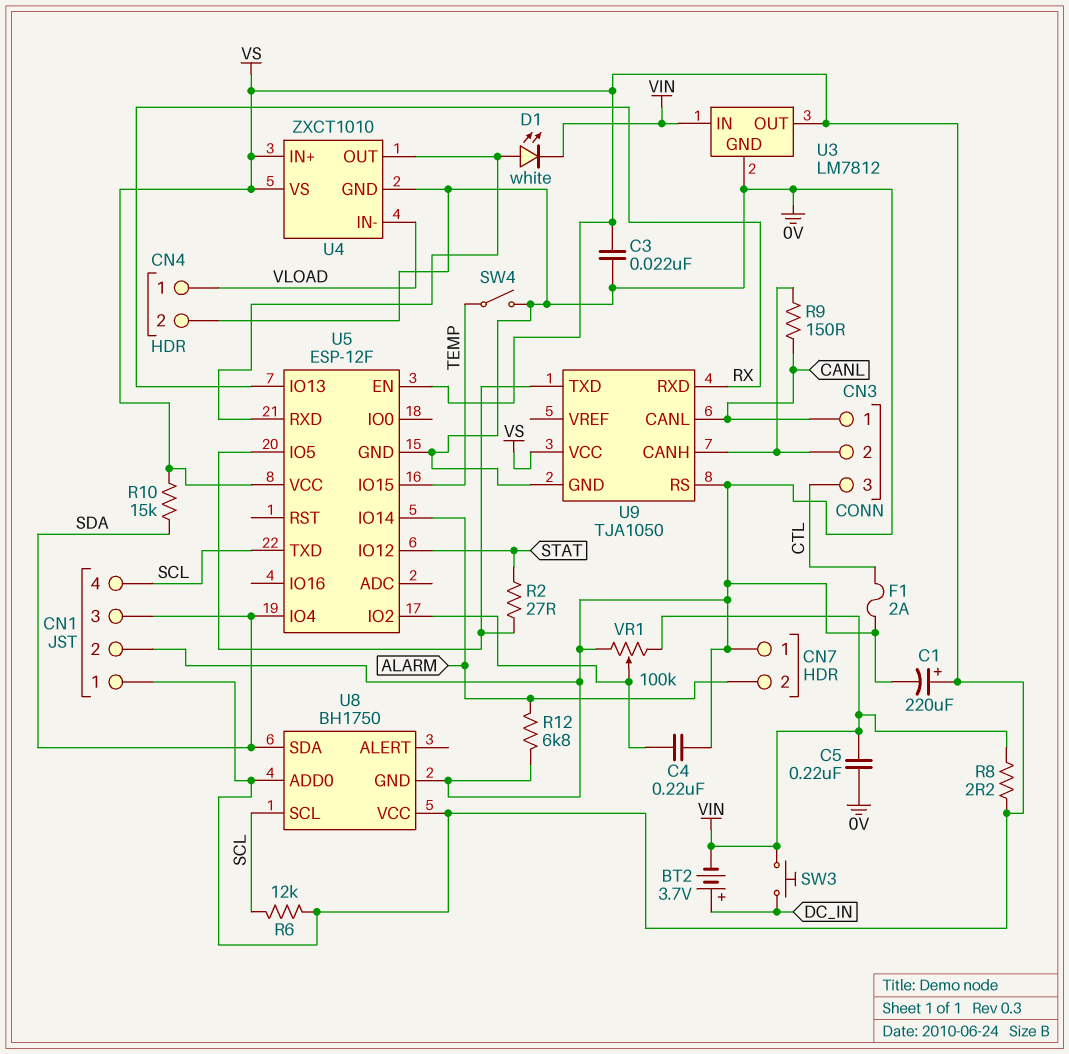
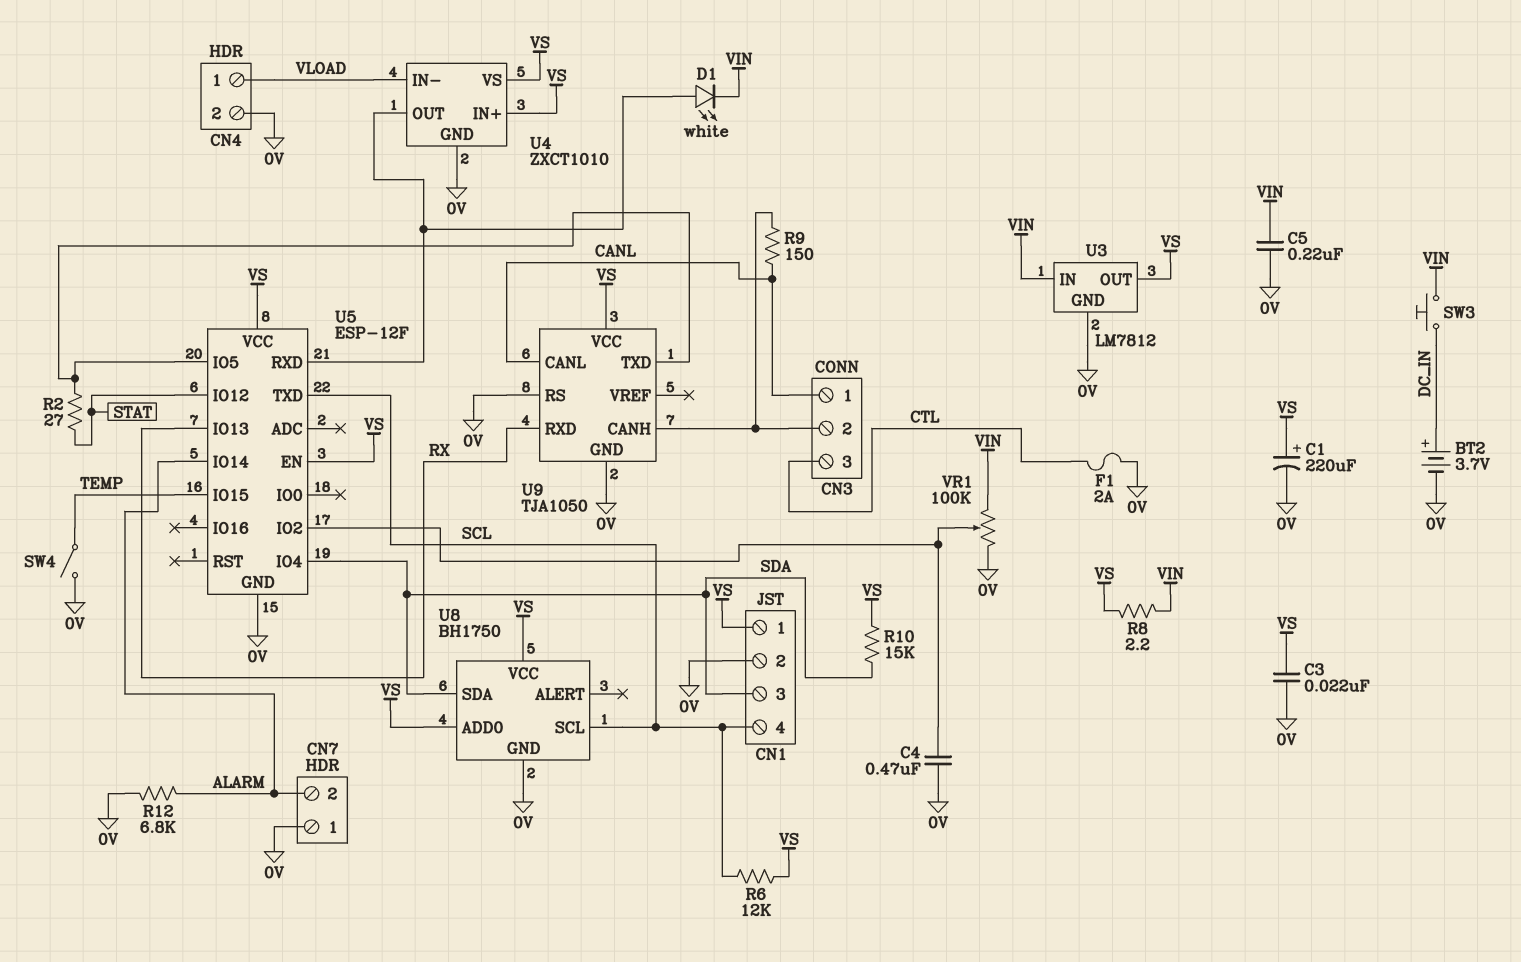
BT2: 3.7V (plus DC_IN, minus VIN) -> 3.7V (plus DC_IN, minus 0V)
C4: 220nF (0V, U5/IO2) -> 470nF (0V, U5/IO2)

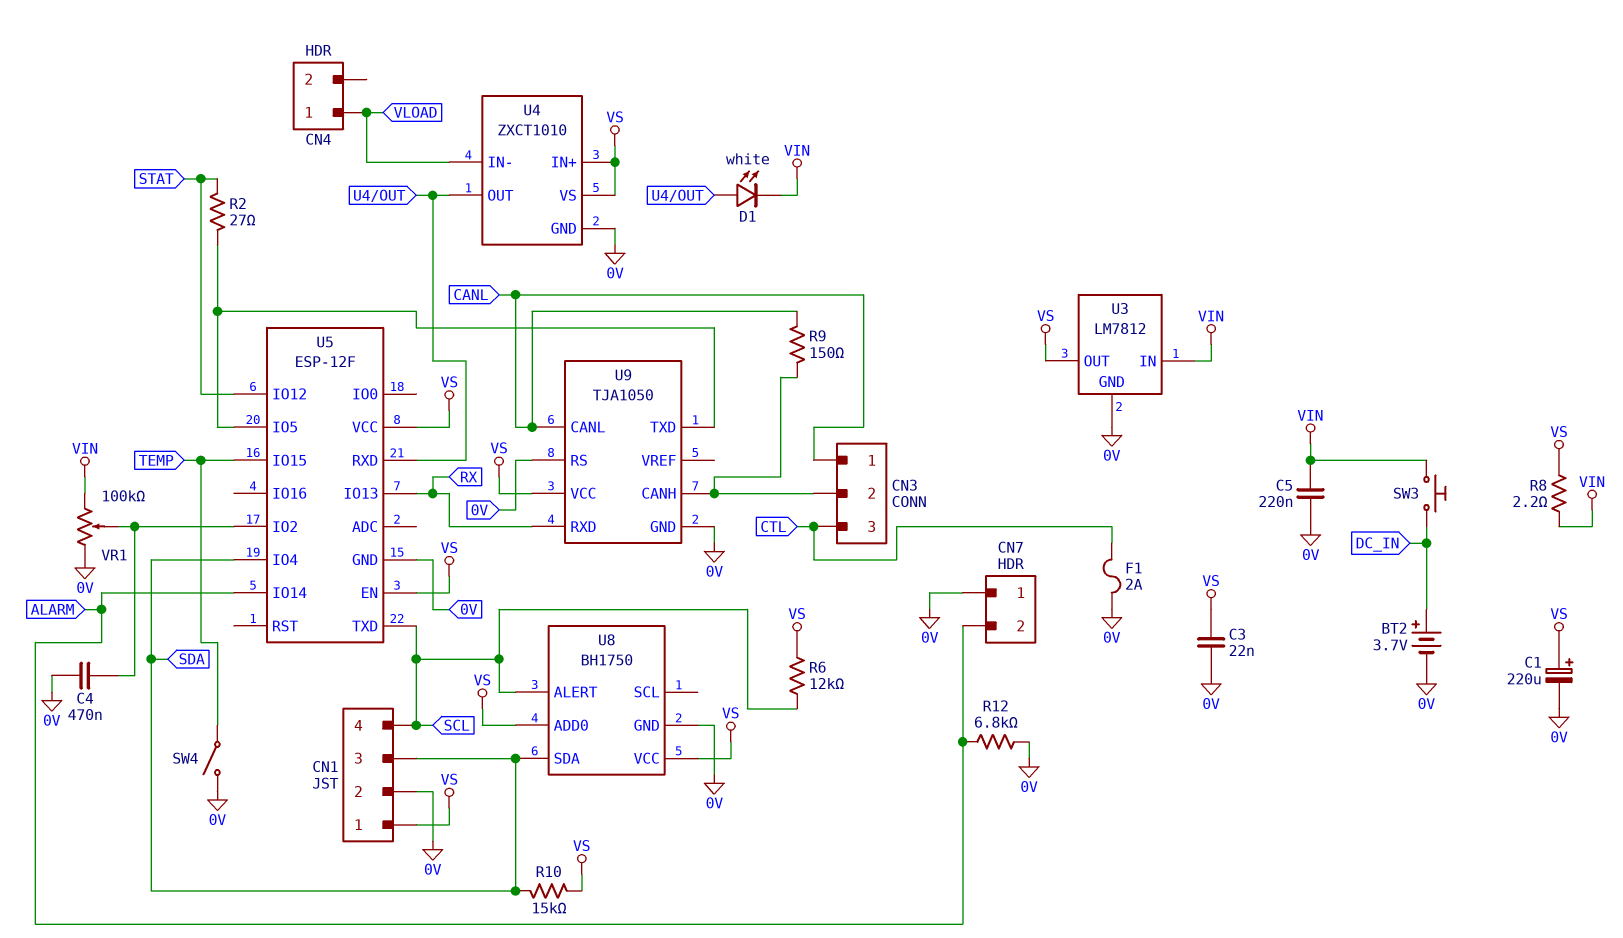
CN4 pin 2: 0V -> none
U8 pin ALERT: none -> SCL
U8 pin SCL: SCL -> none

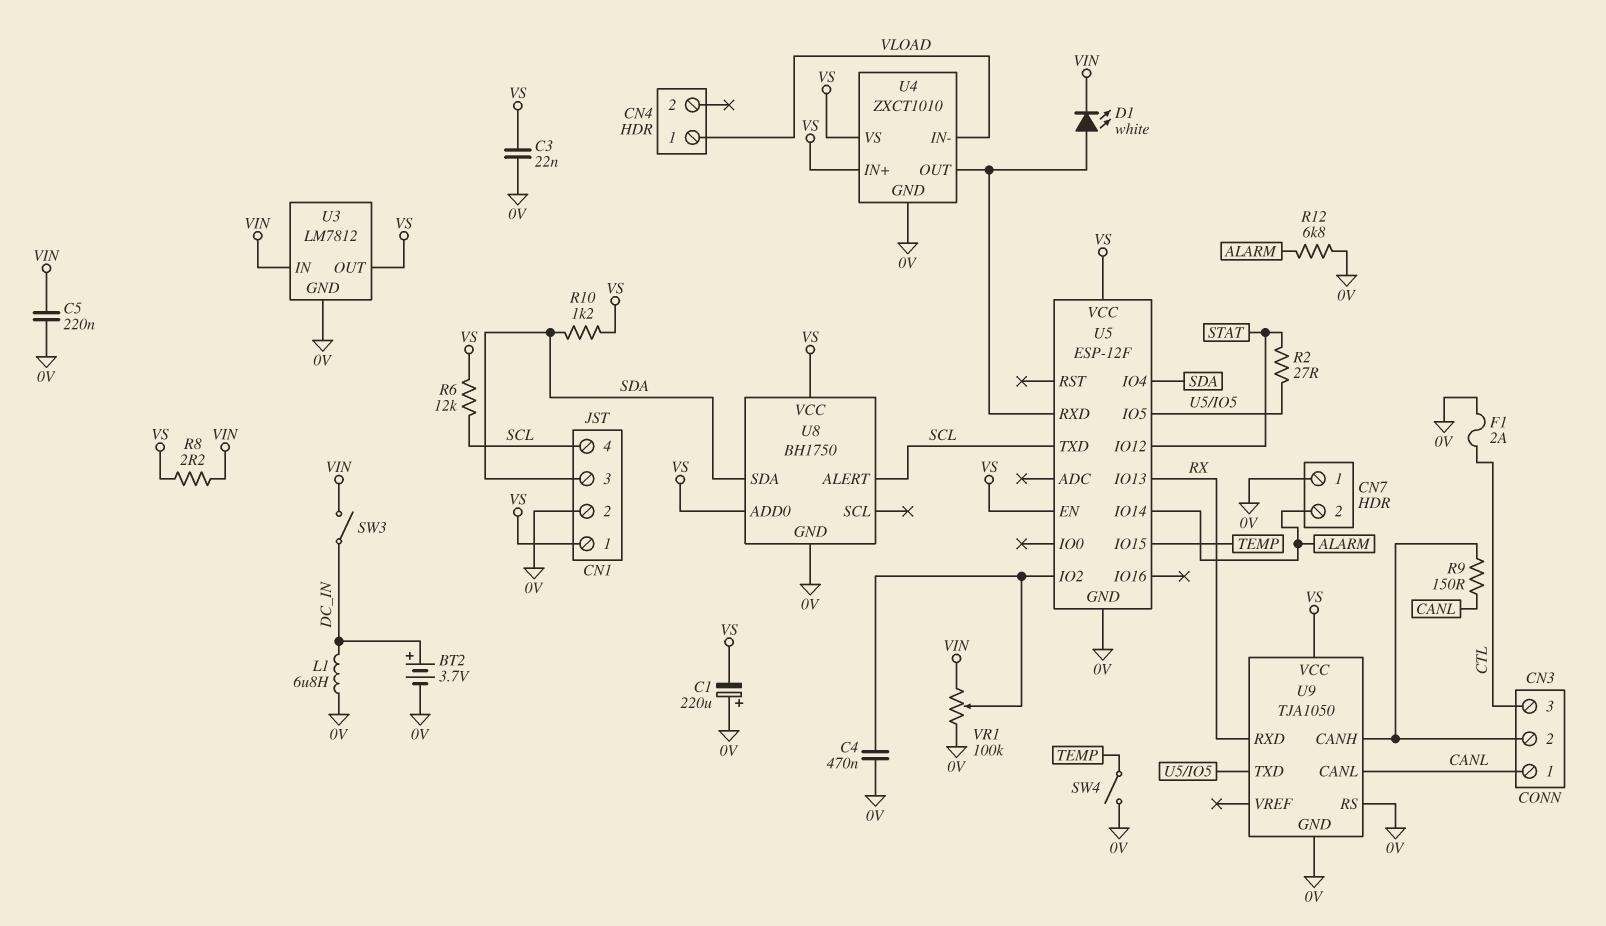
C1: 220uF (plus VS, minus 0V) -> 220uF (plus 0V, minus VS)
L1: none -> 6.8uH (0V, DC_IN)
R10: 15k (SDA, VS) -> 1.2k (SDA, VS)
SW3: button (DC_IN, VIN) -> switch (DC_IN, VIN)

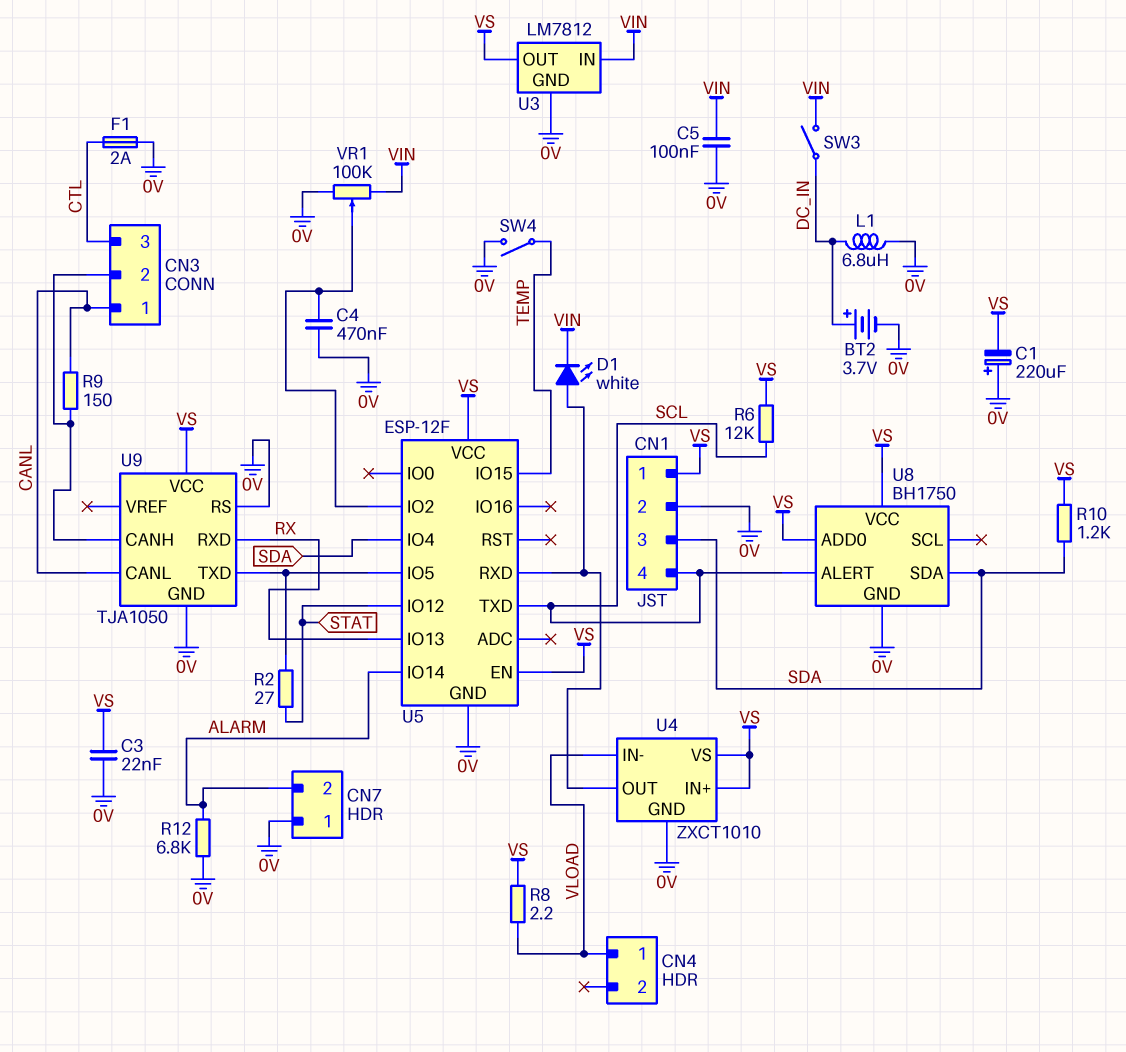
C5: 220nF (0V, VIN) -> 100nF (0V, VIN)
R8: 2.2 (VIN, VS) -> 2.2 (VLOAD, VS)

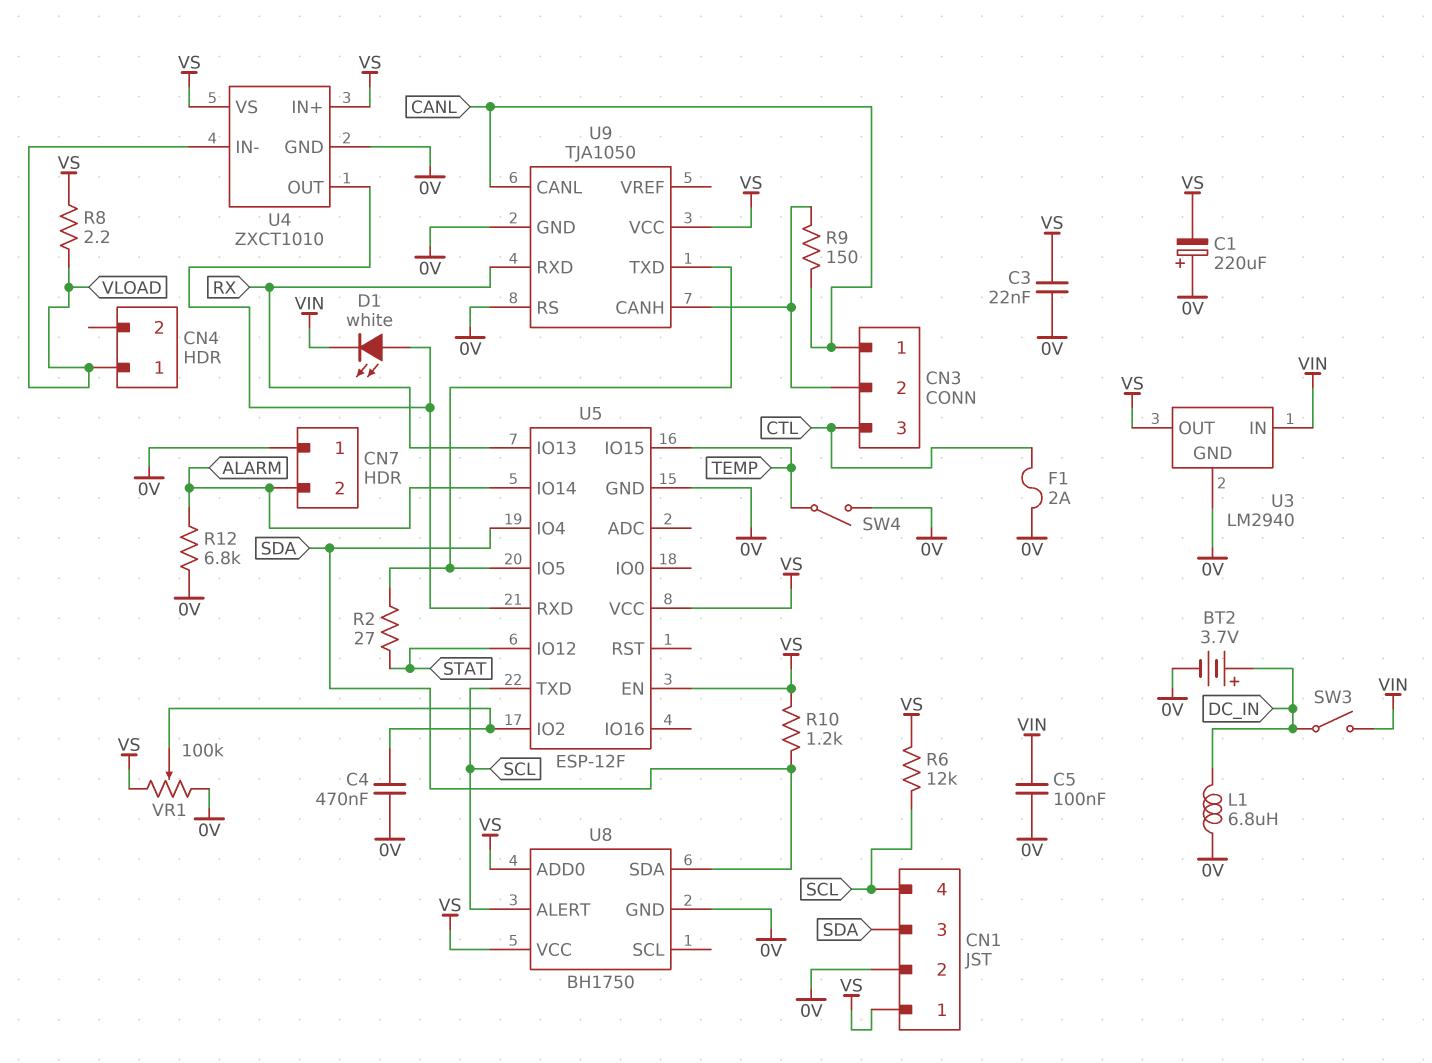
U3: LM7812 -> LM2940
VR1: 100k (0V, VIN, wiper U5/IO2) -> 100k (0V, VS, wiper U5/IO2)

